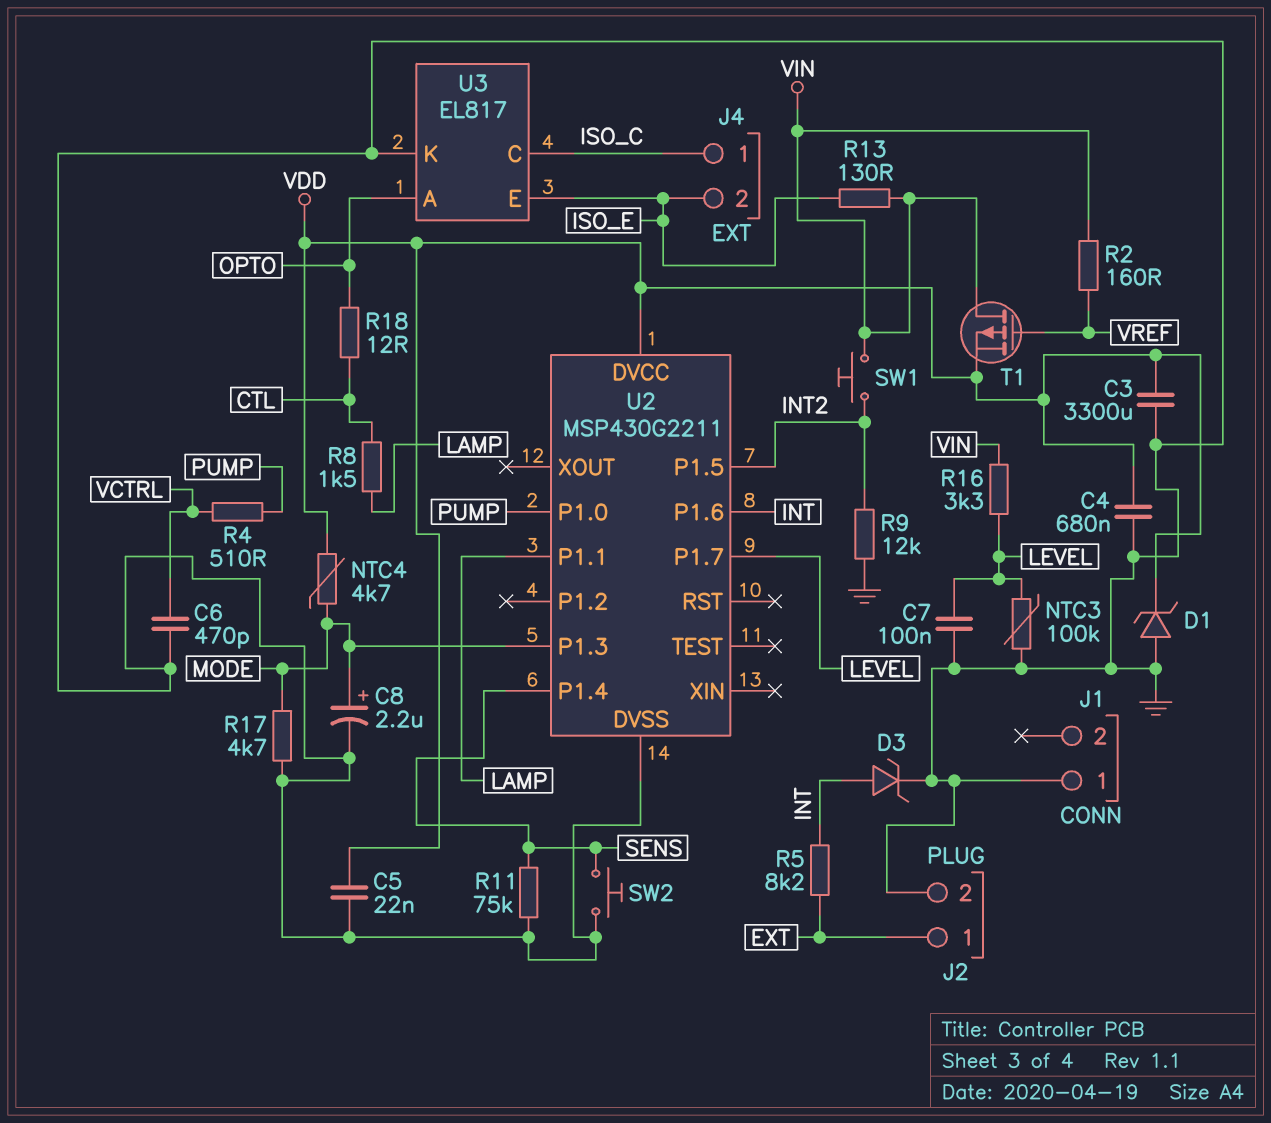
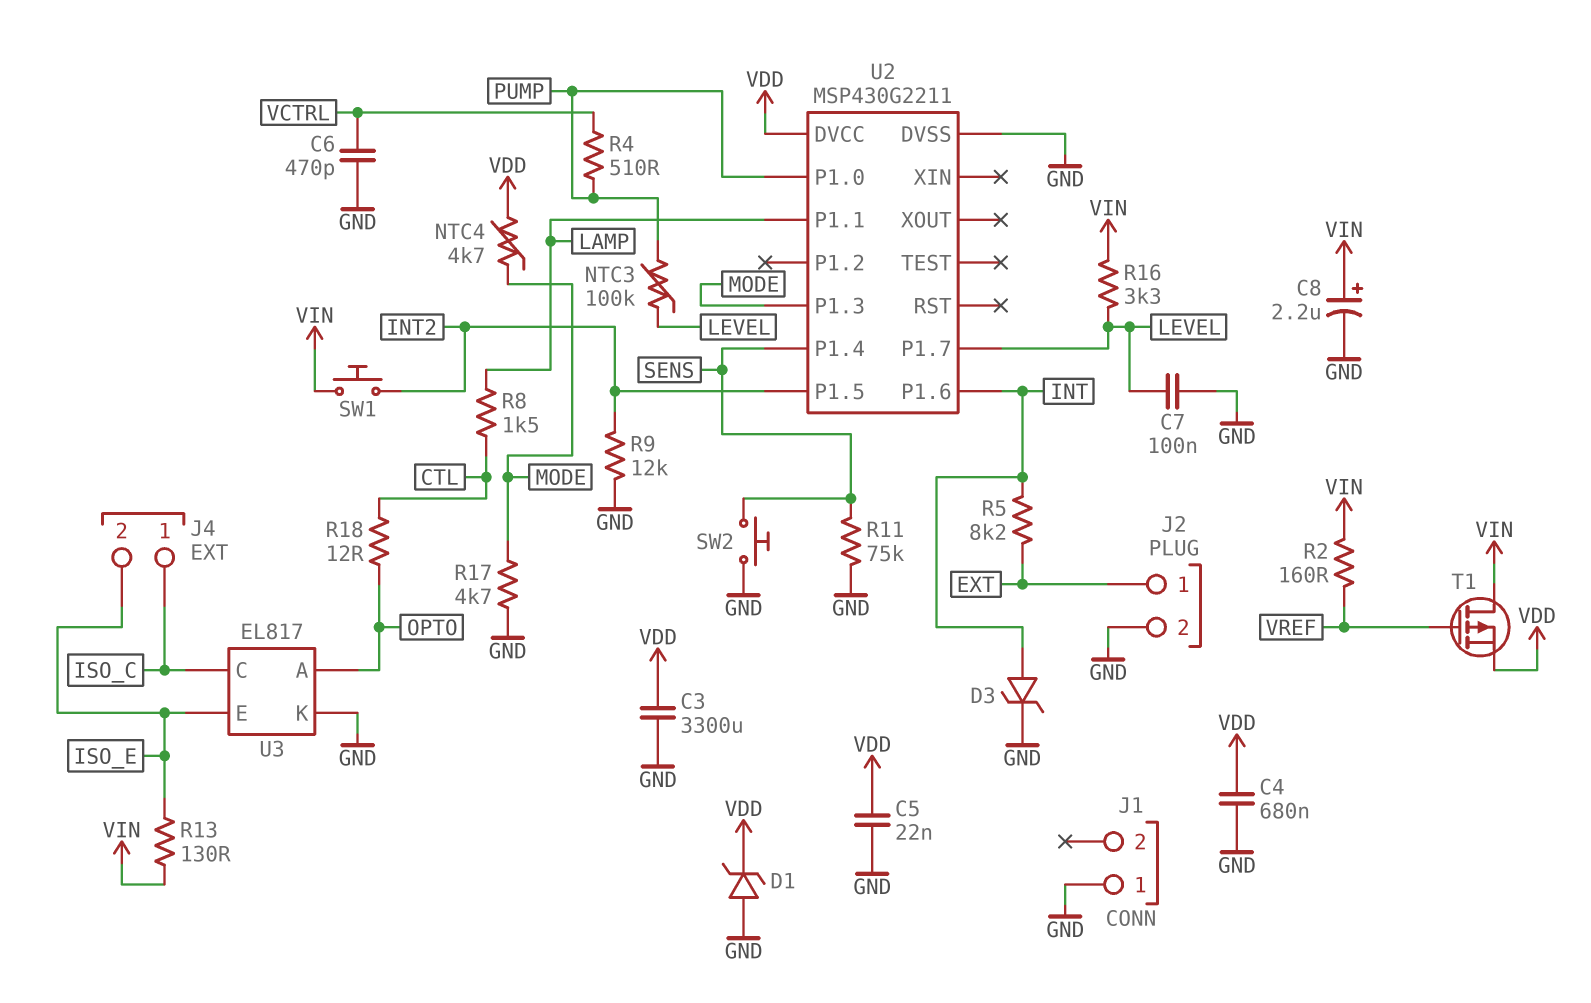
C8: 2.2uF (plus MODE, minus GND) -> 2.2uF (plus VIN, minus GND)
NTC3: 100k (GND, LEVEL) -> 100k (LEVEL, PUMP)

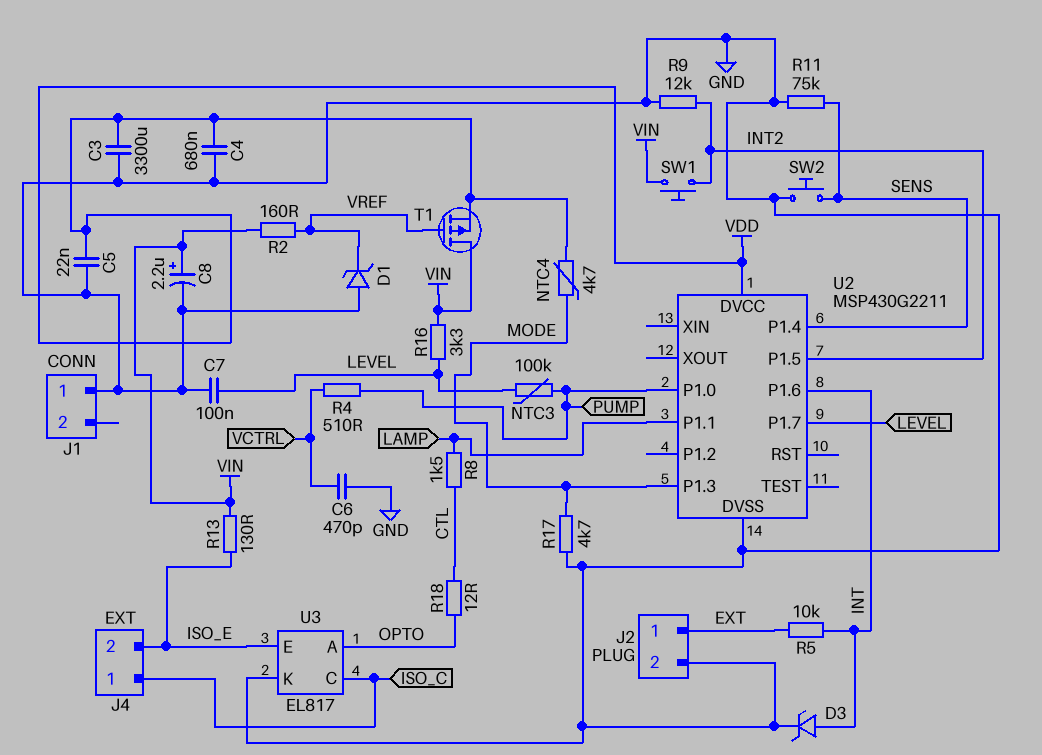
D1: zener (A GND, K VDD) -> zener (A GND, K VREF)
R5: 8.2k (EXT, INT) -> 10k (EXT, INT)

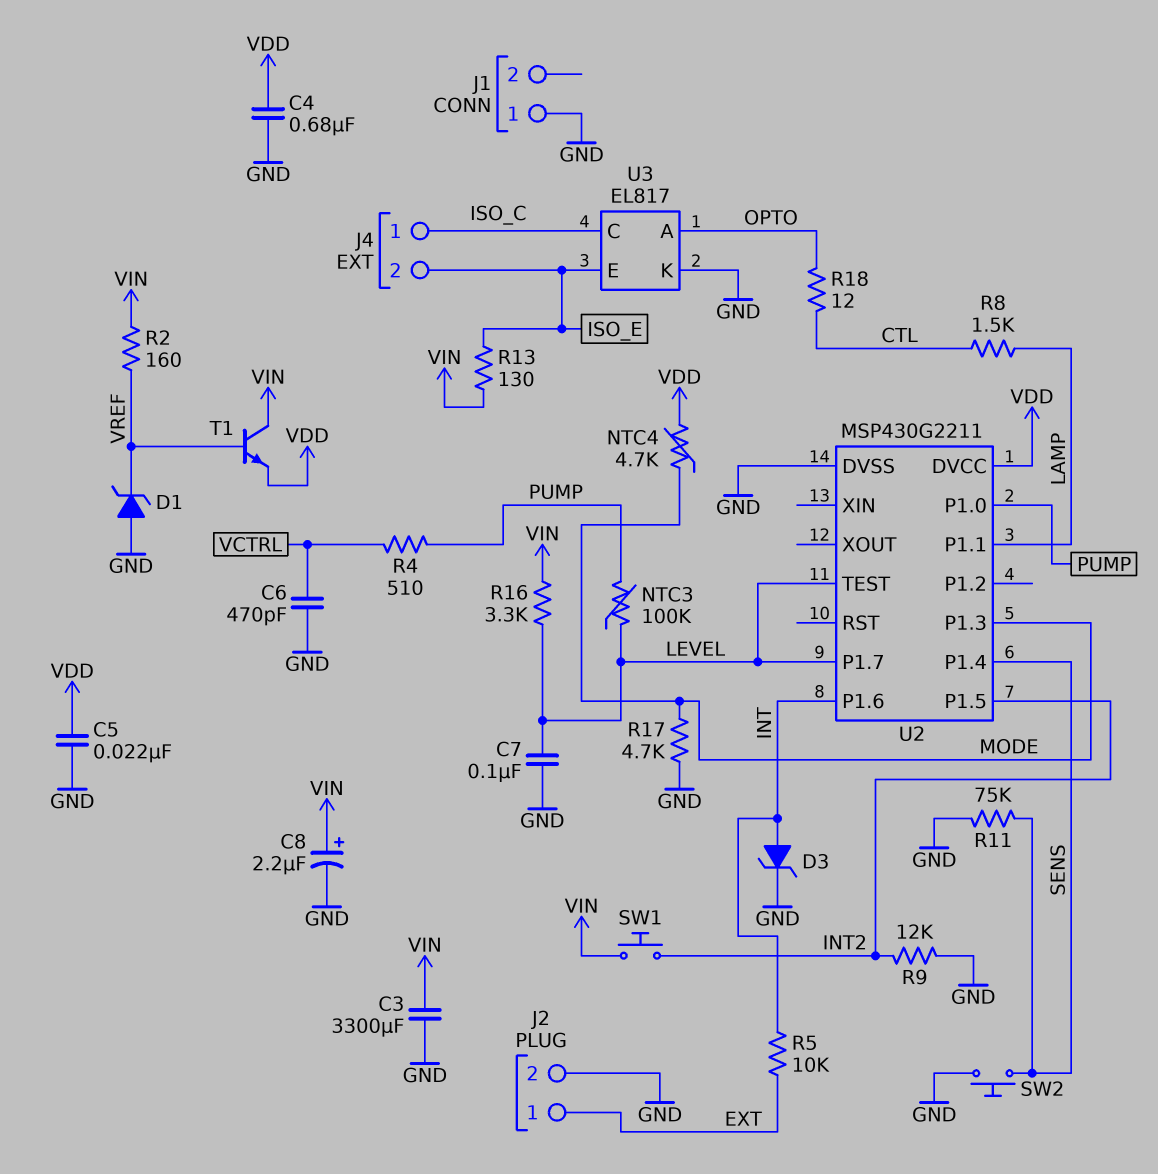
C3: 3300uF (GND, VDD) -> 3300uF (GND, VIN)
T1: PMOS (G VREF, D VIN, S VDD) -> NPN (B VREF, C VIN, E VDD)
U2 pin TEST: none -> LEVEL

